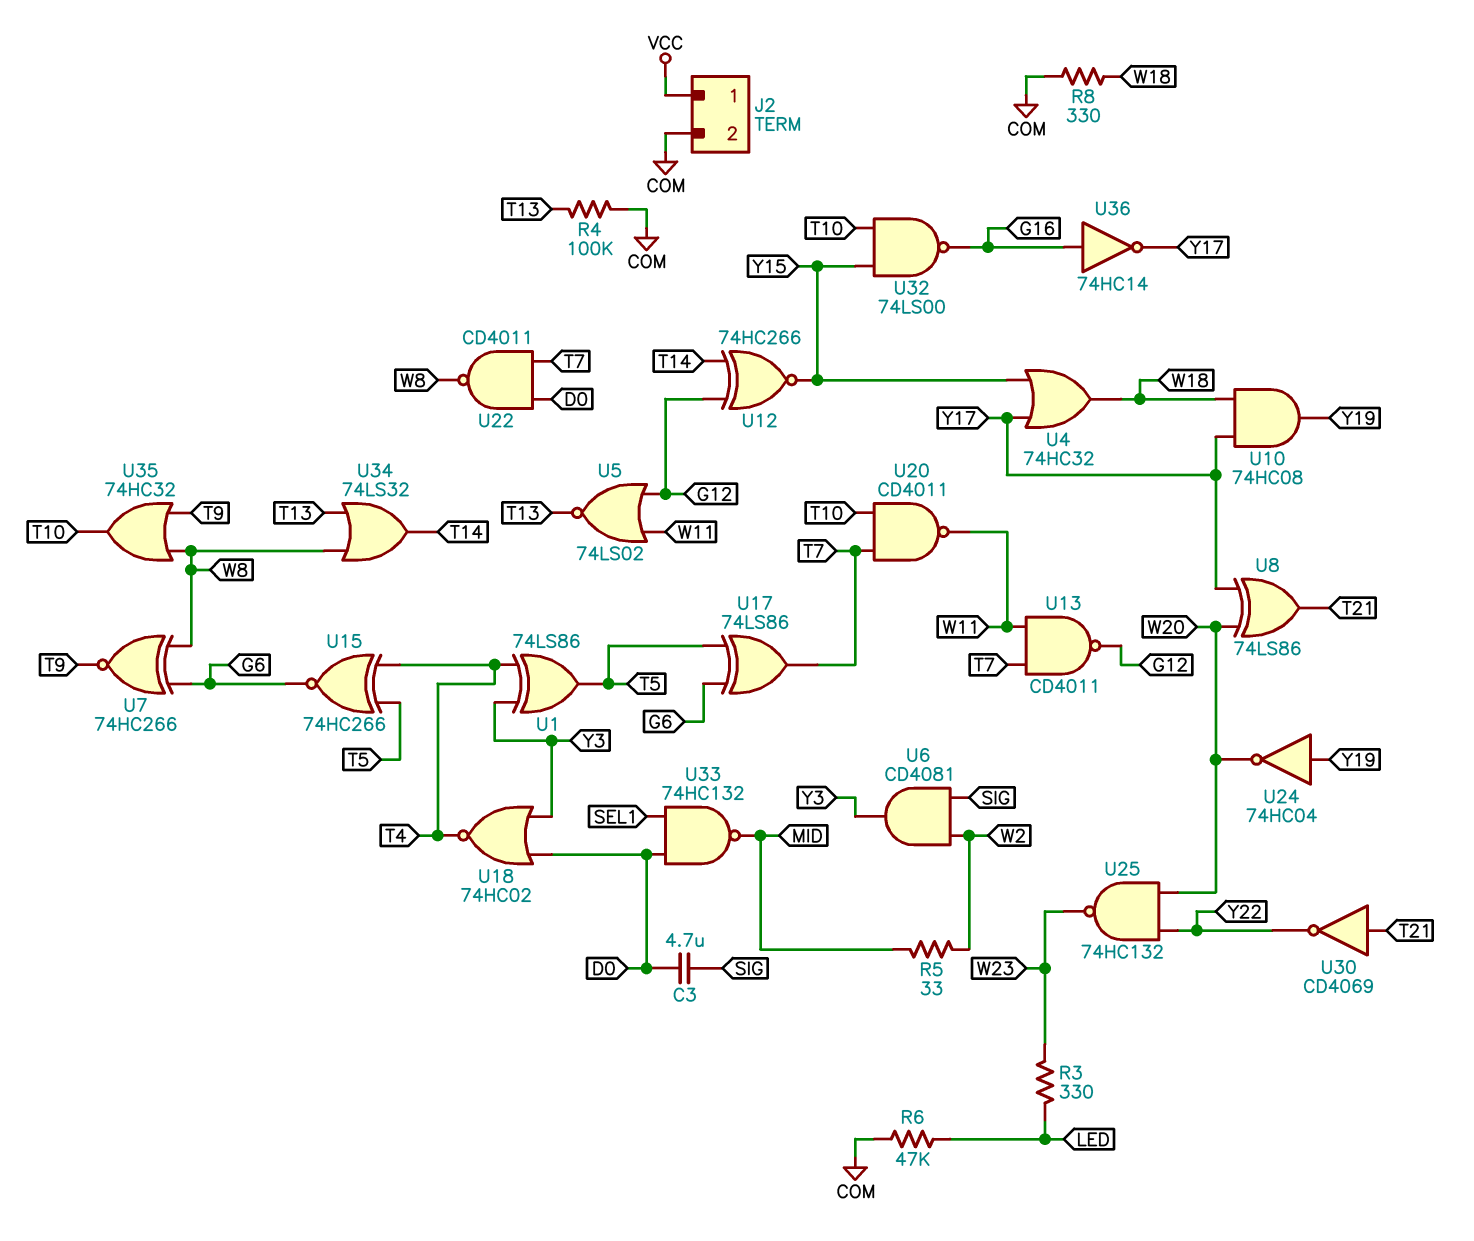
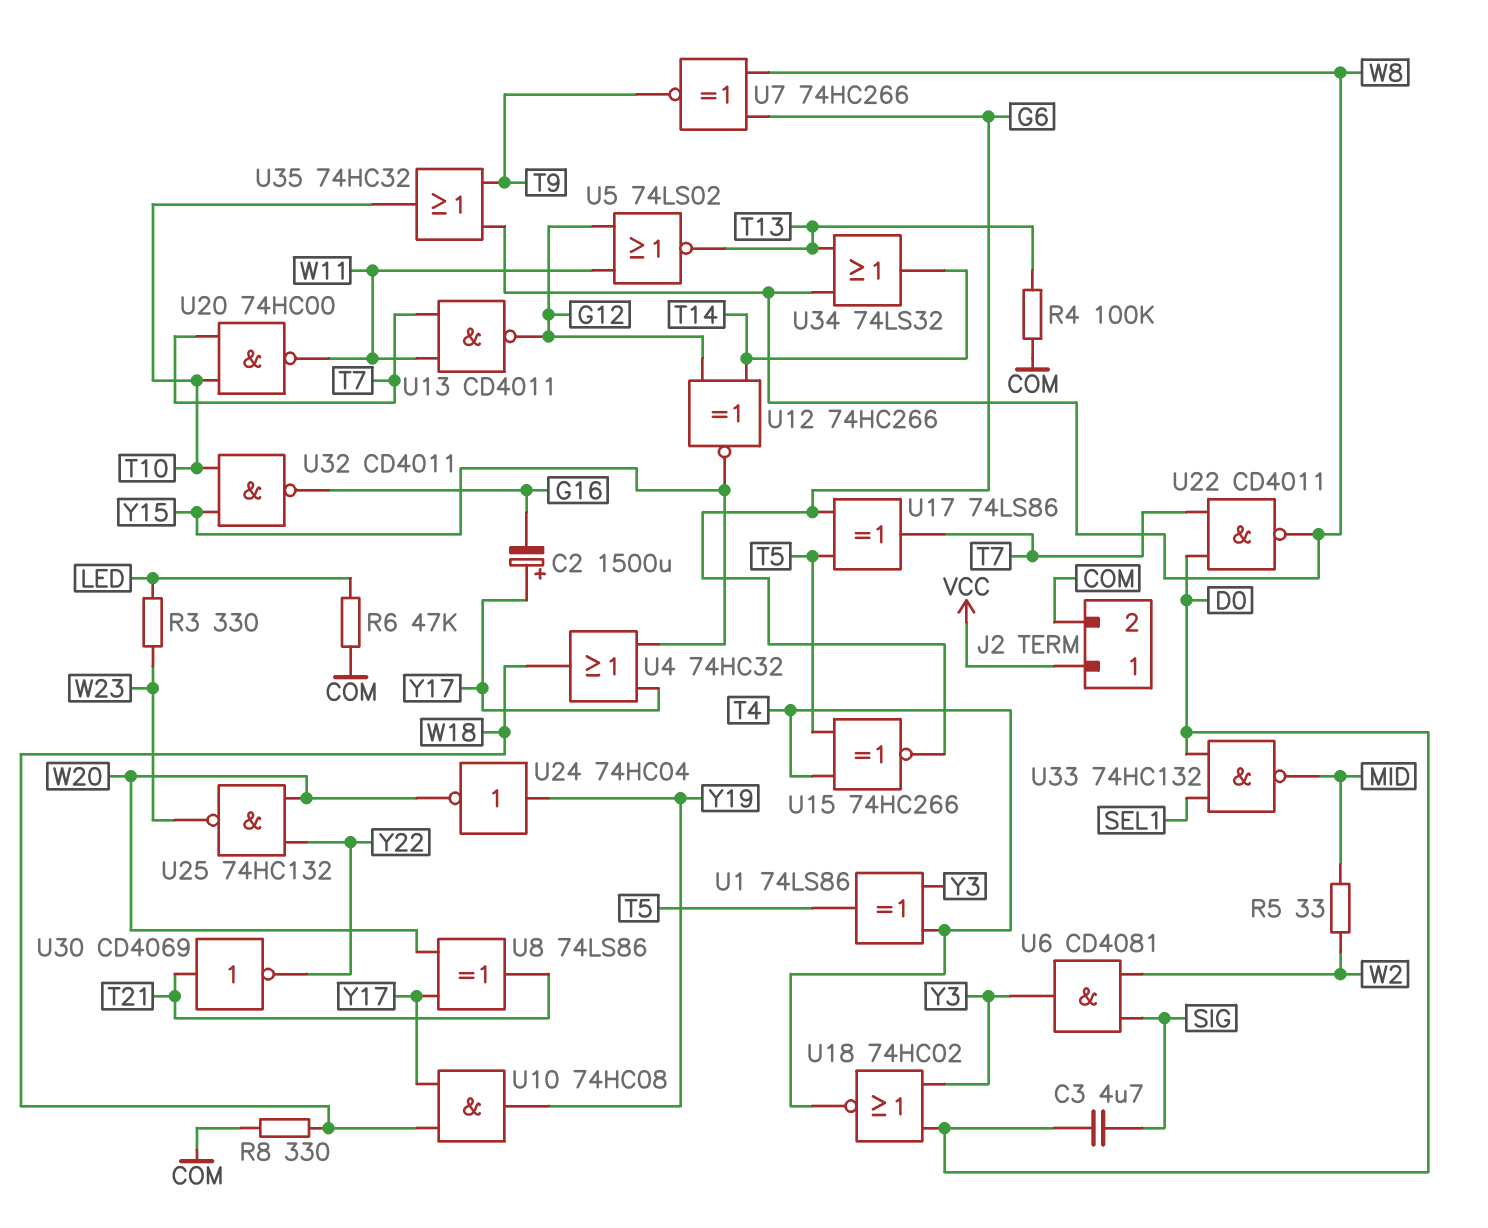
C2: none -> 1500uF (plus Y17, minus G16)
U20: NAND CD4011 (in T7, in T10, out W11) -> NAND 74HC00 (in T7, in T10, out W11)
U32: NAND 74LS00 (in T10, in Y15, out G16) -> NAND CD4011 (in T10, in Y15, out G16)
U36: NOT 74HC14 (in G16, out Y17) -> none

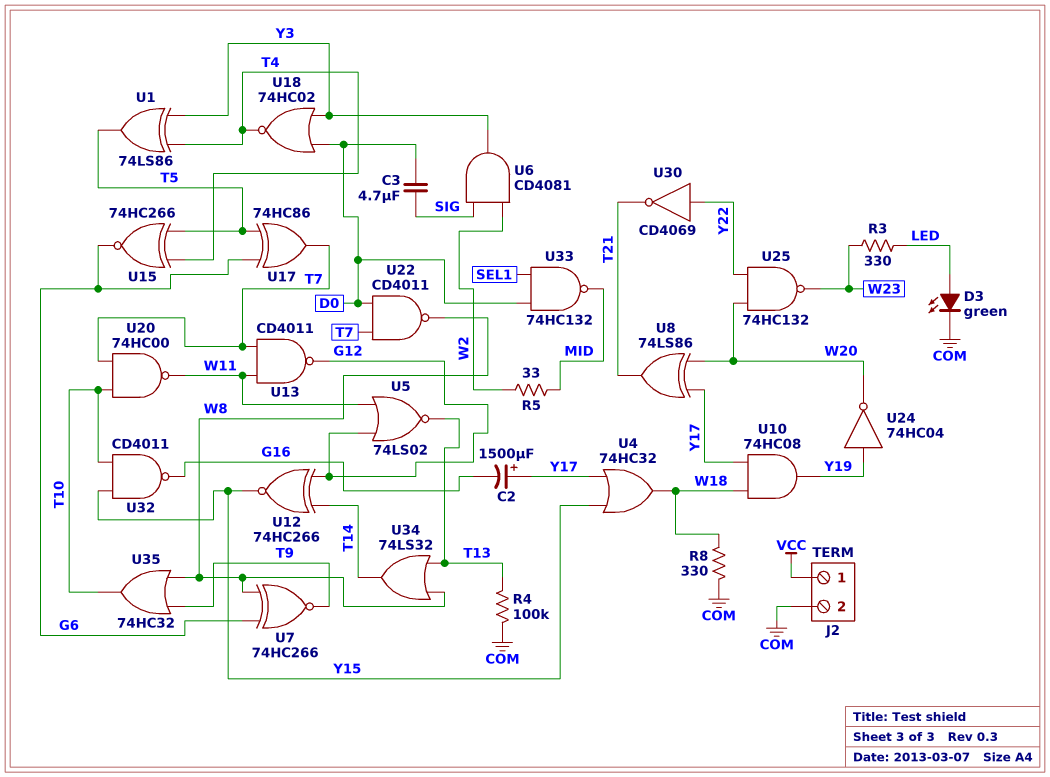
D3: none -> LED green (A LED, K COM)
R6: 47k (COM, LED) -> none
U17: XOR 74LS86 (in G6, in T5, out T7) -> XOR 74HC86 (in G6, in T5, out T7)
U30: NOT CD4069 (in T21, out Y22) -> NOT CD4069 (in Y22, out T21)

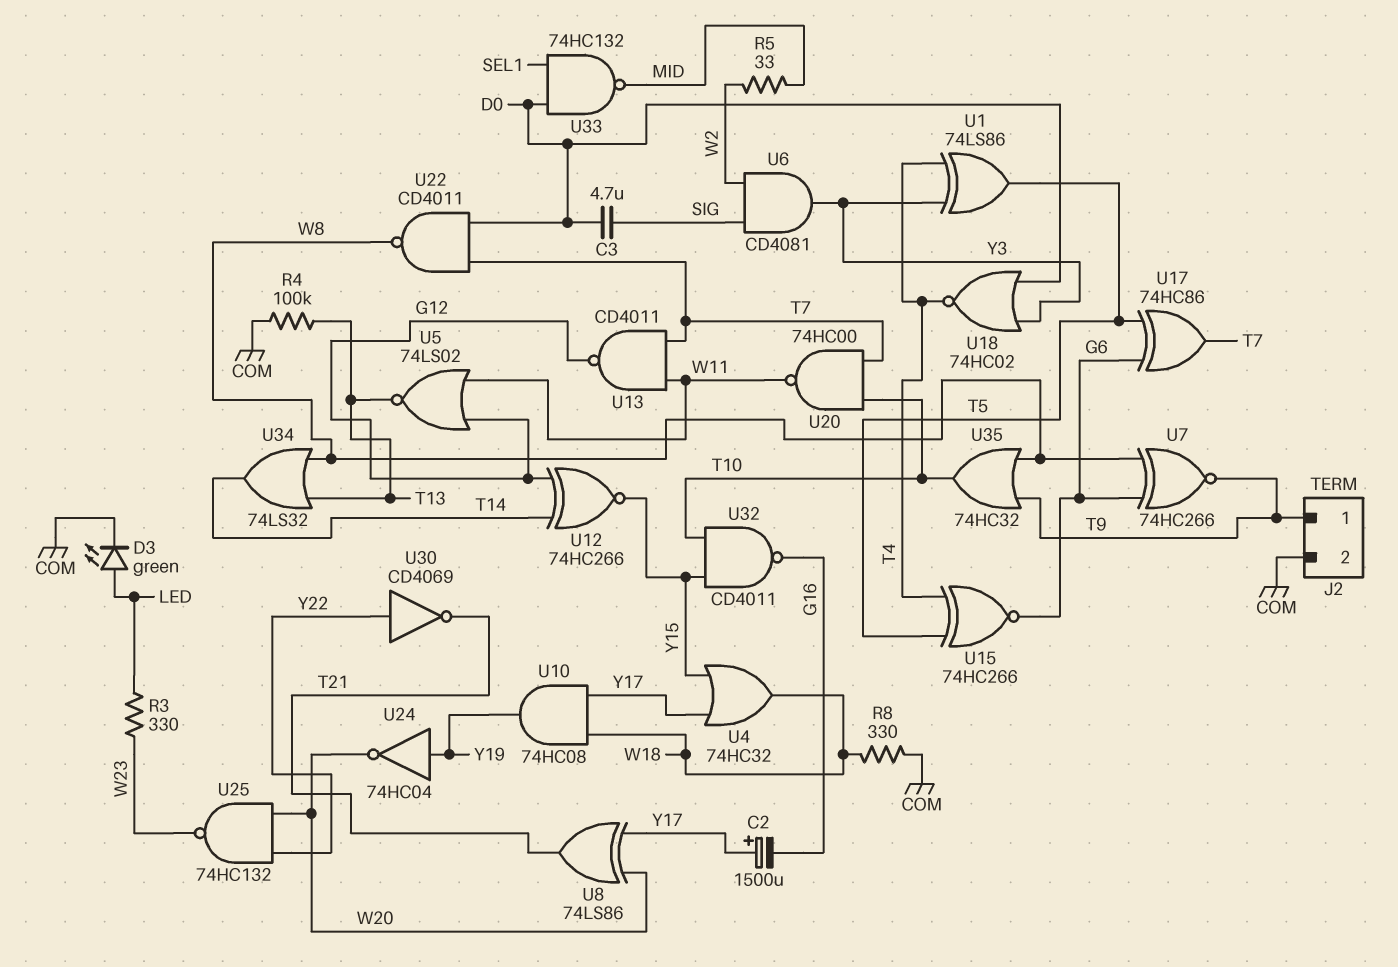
J2 pin 1: VCC -> T9

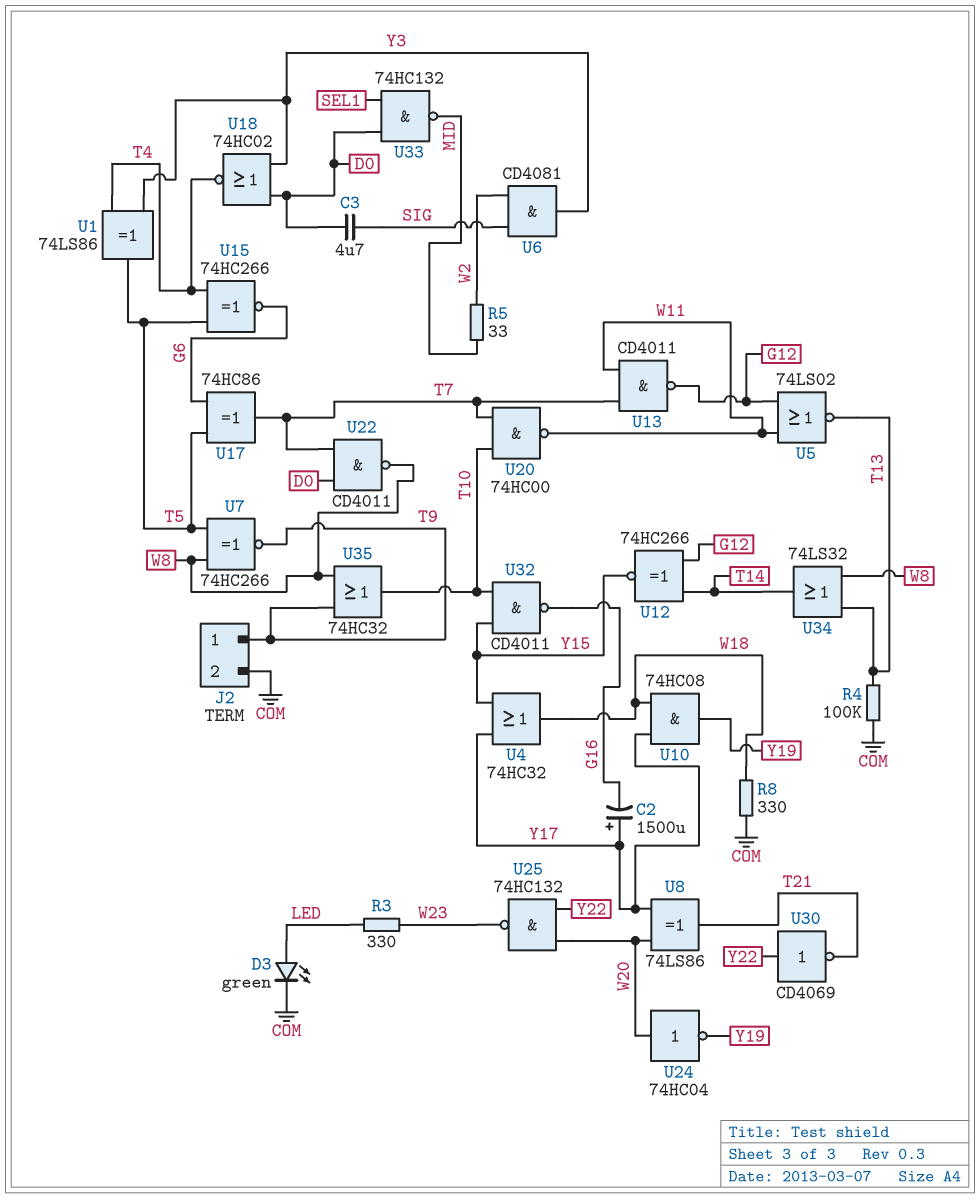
U7: XNOR 74HC266 (in G6, in W8, out T9) -> XNOR 74HC266 (in T5, in W8, out T9)
U24: NOT 74HC04 (in Y19, out W20) -> NOT 74HC04 (in W20, out Y19)

